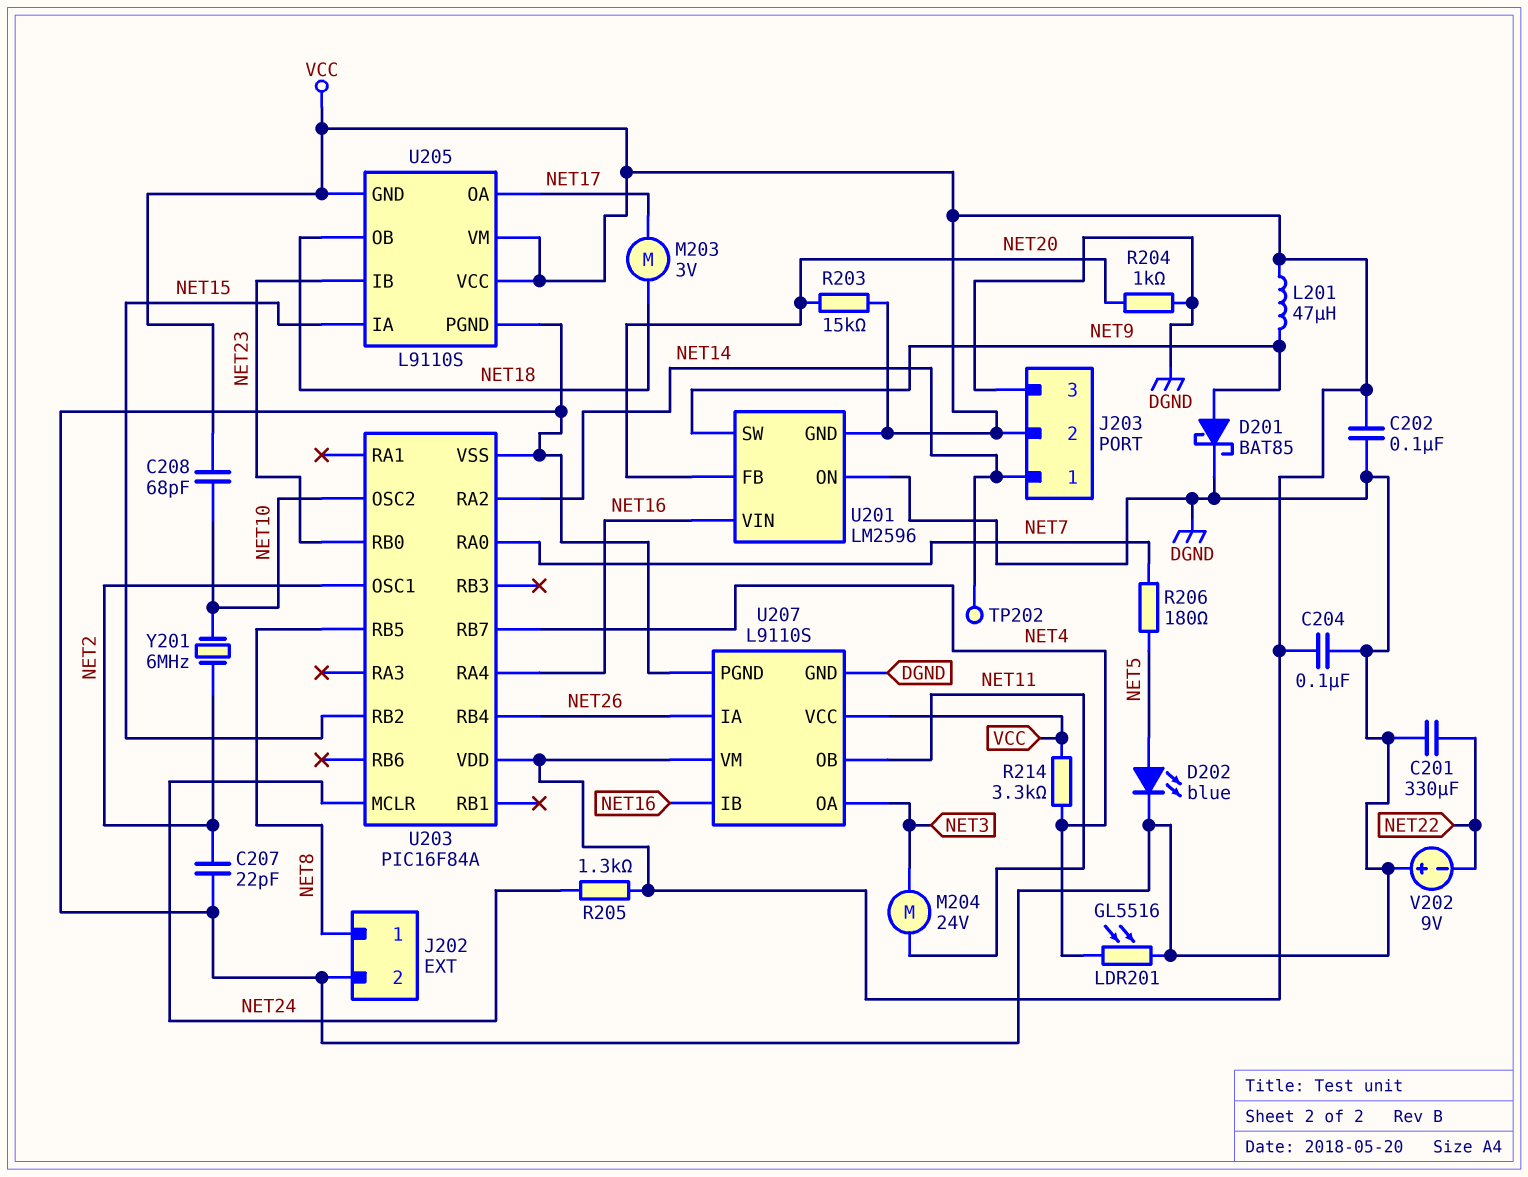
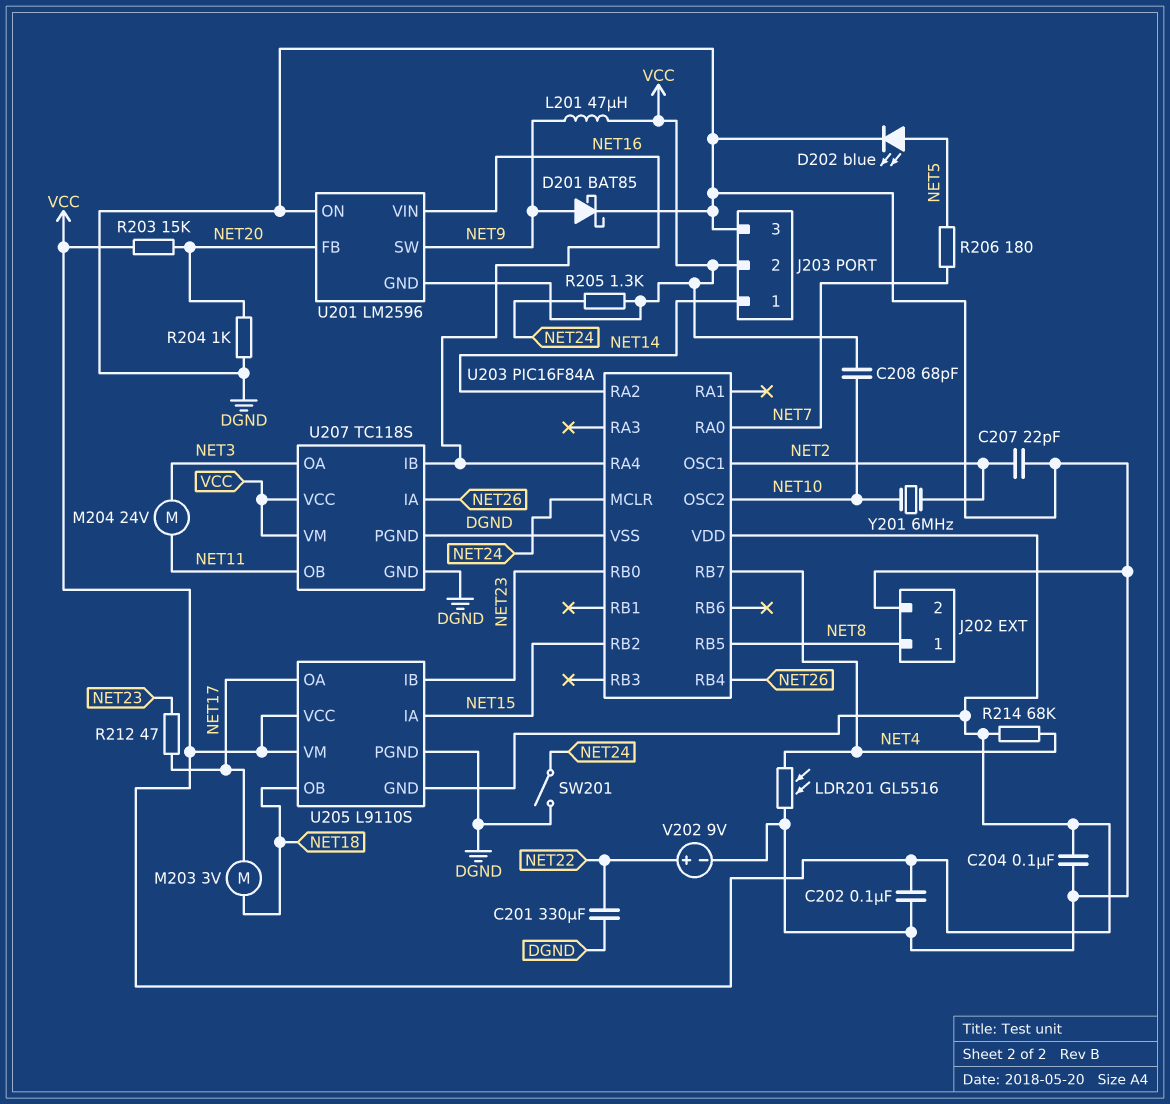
R212: none -> 47 (NET17, NET23)
R214: 3.3k (NET4, VCC) -> 68k (NET4, VCC)
SW201: none -> switch (DGND, NET24)
TP202: test point (NET14) -> none
U207: L9110S -> TC118S
V202: 9V (plus DGND, minus NET22) -> 9V (plus NET22, minus DGND)

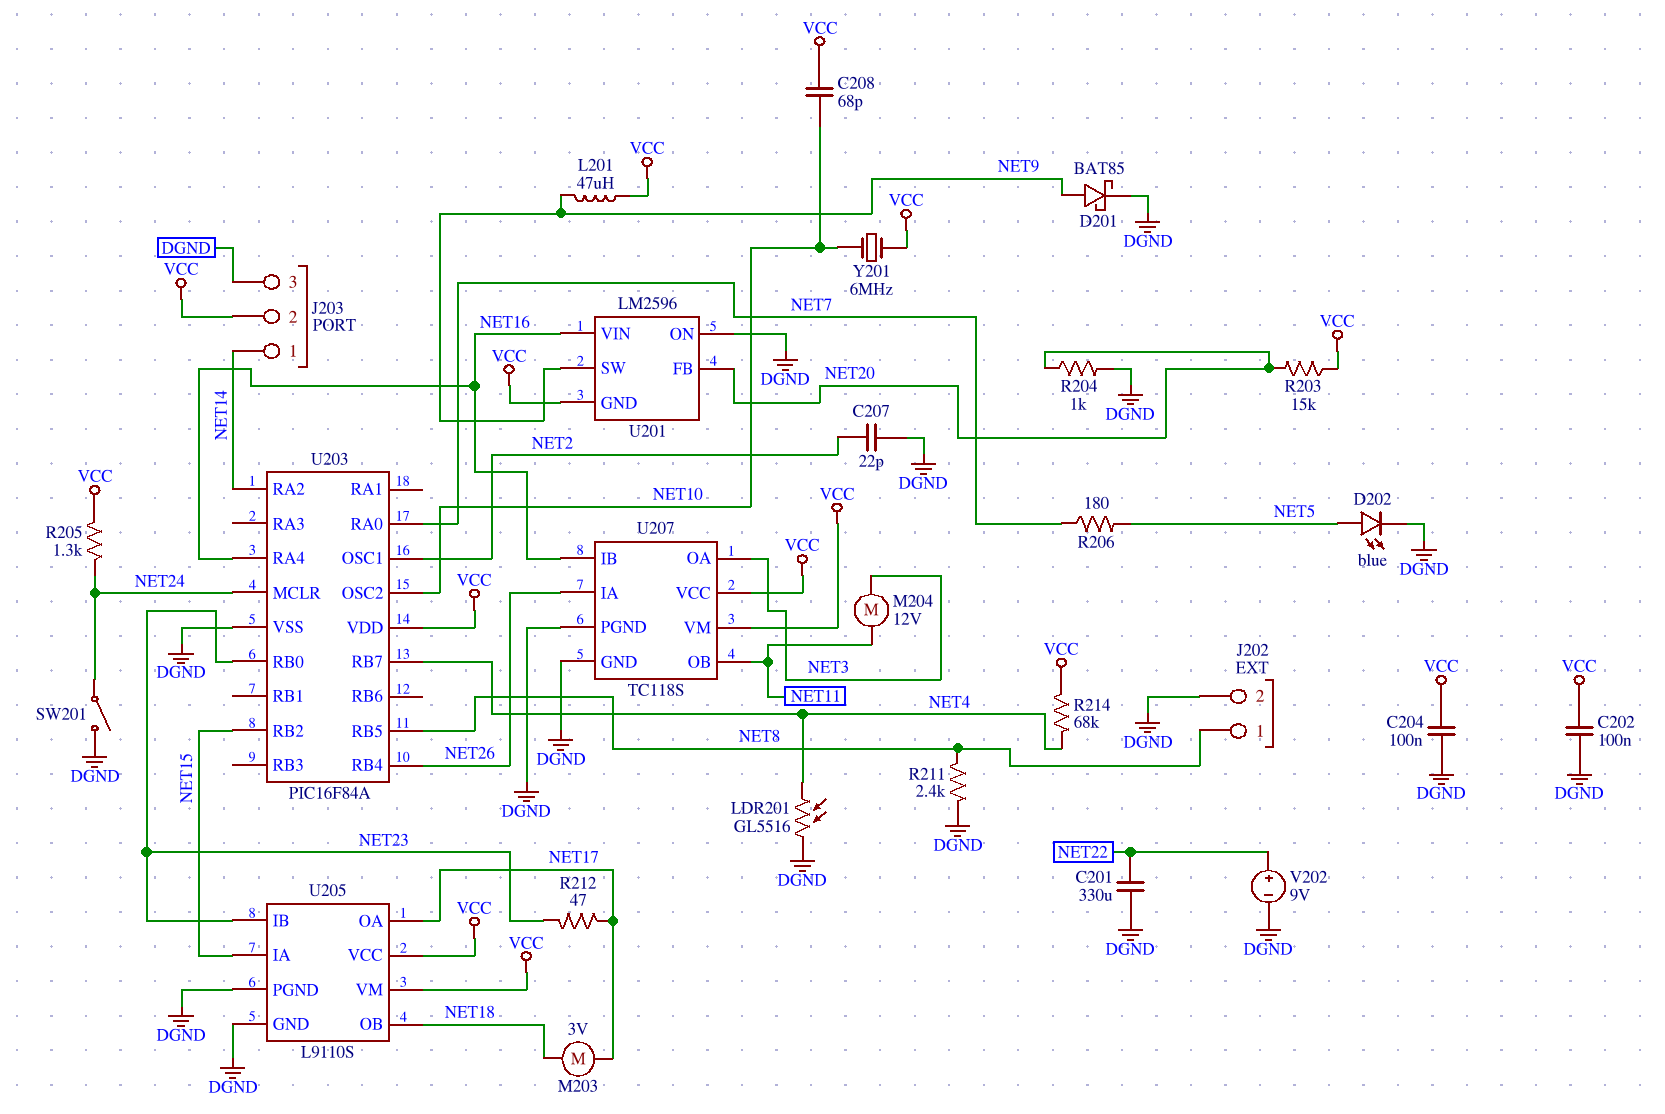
M204: motor 24V (NET3, NET11) -> motor 12V (NET3, NET11)
R211: none -> 2.4k (DGND, NET8)
U205 pin GND: VCC -> DGND
Y201: 6MHz (NET2, NET10) -> 6MHz (NET10, VCC)

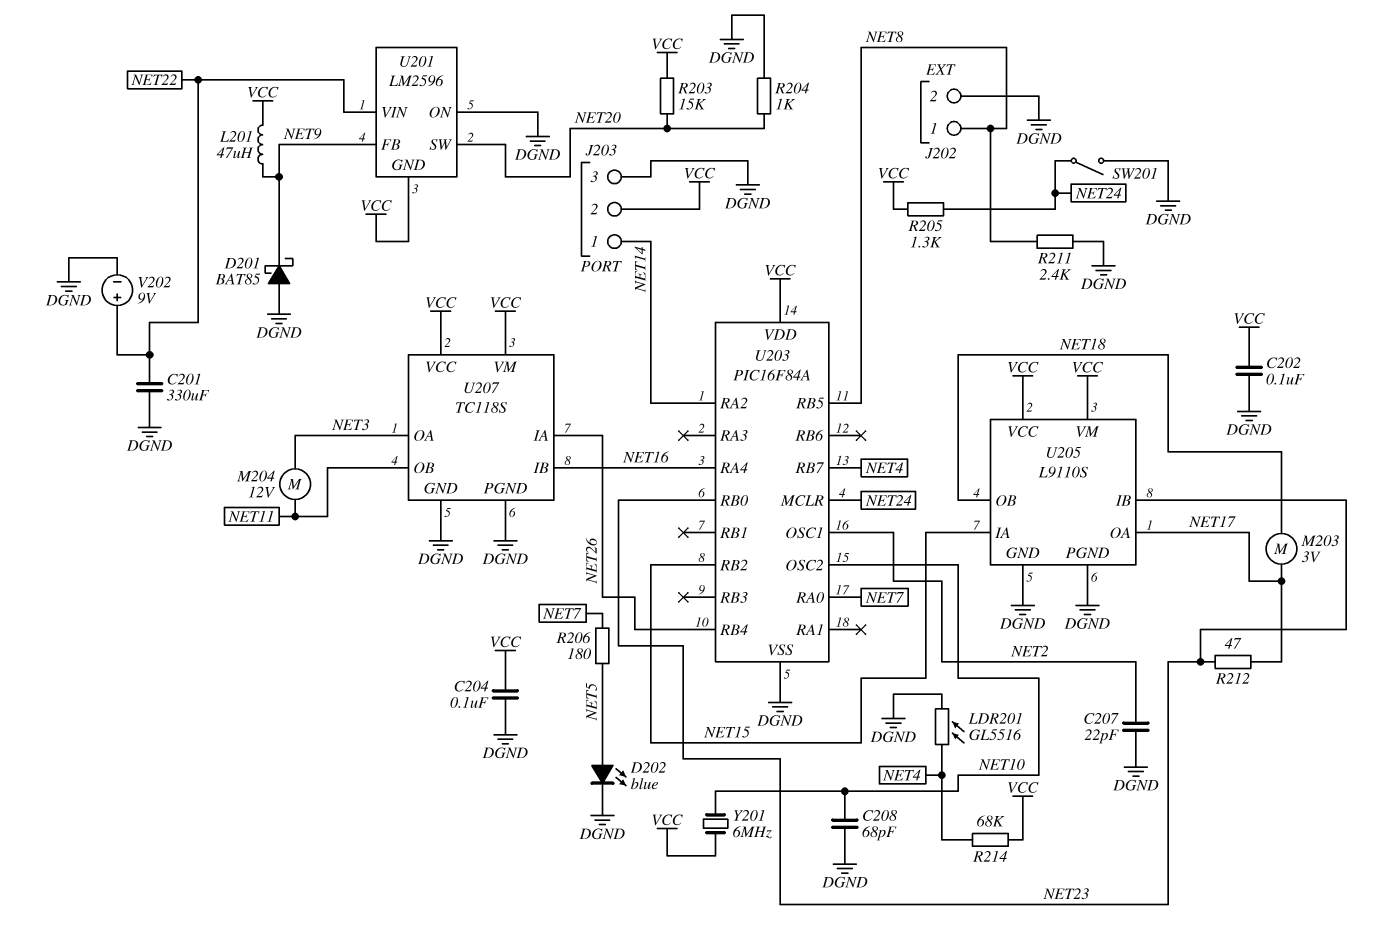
C208: 68pF (NET10, VCC) -> 68pF (DGND, NET10)
D201: schottky BAT85 (A NET9, K DGND) -> schottky BAT85 (A DGND, K NET9)
U201 pin FB: NET20 -> NET9
U201 pin SW: NET9 -> NET20
U201 pin VIN: NET16 -> NET22

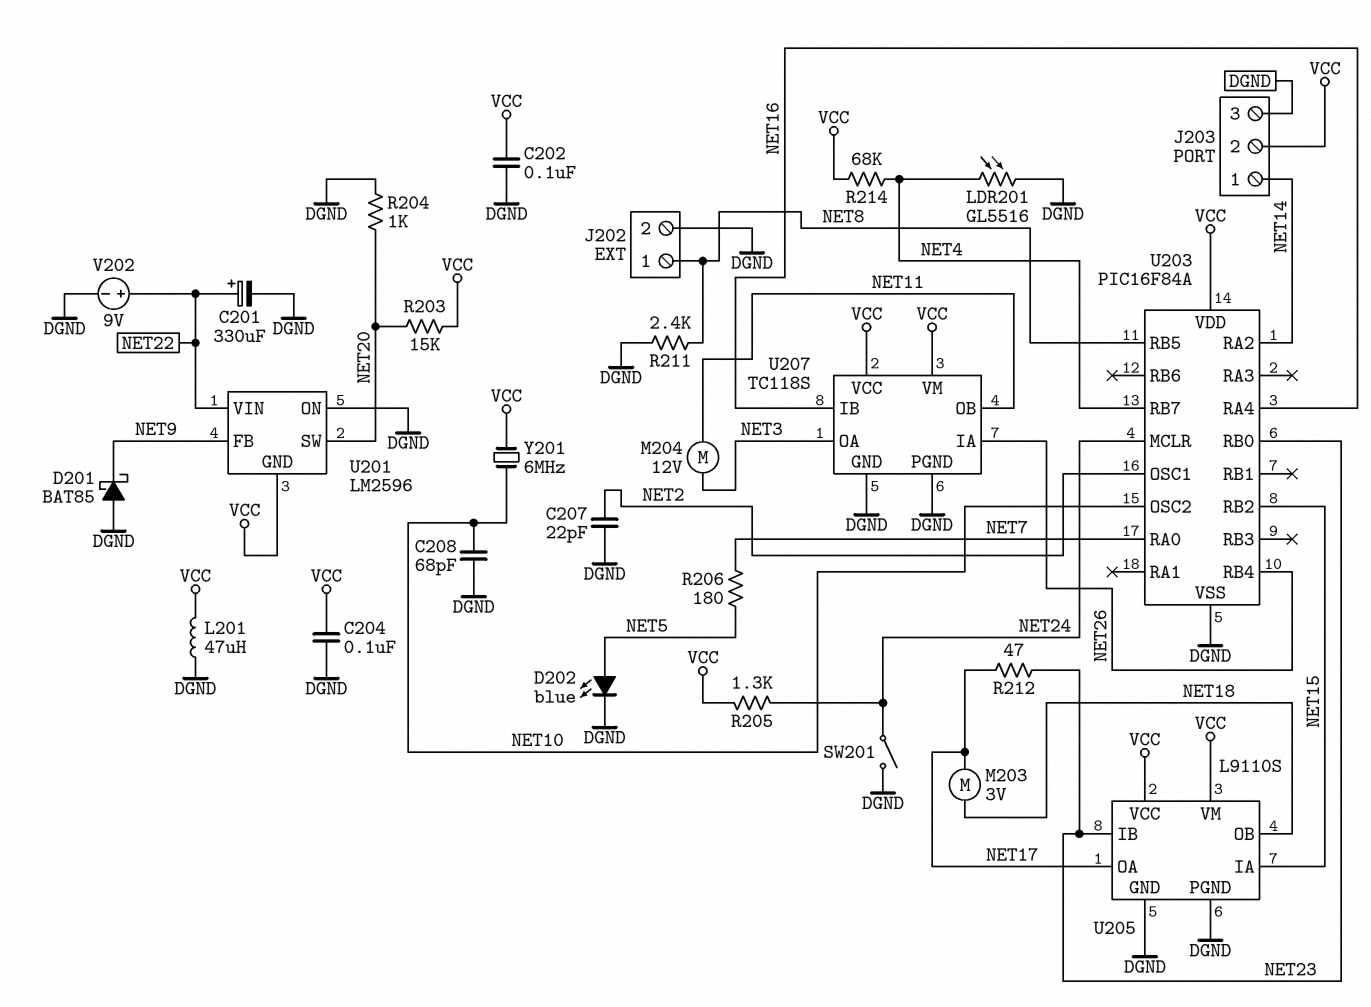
C201: 330uF (DGND, NET22) -> 330uF (plus NET22, minus DGND)
L201: 47uH (NET9, VCC) -> 47uH (DGND, VCC)

